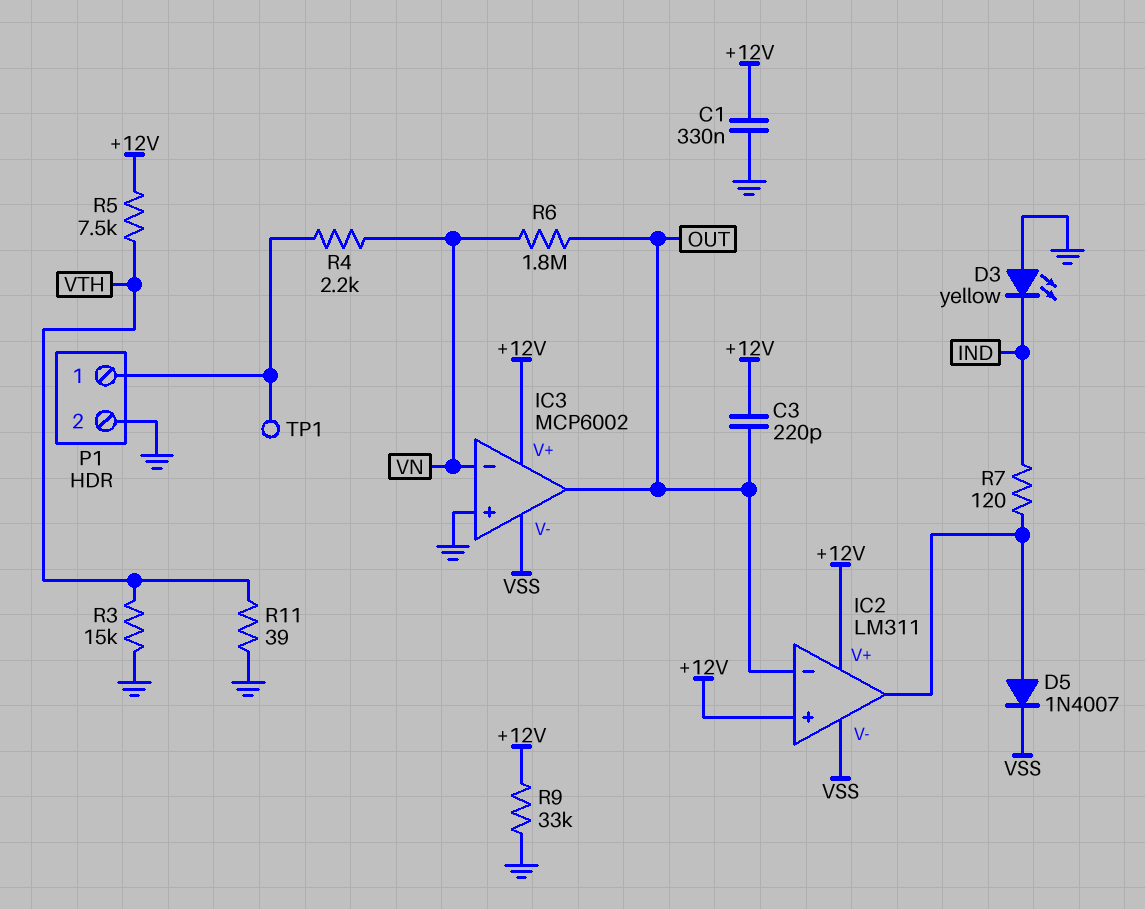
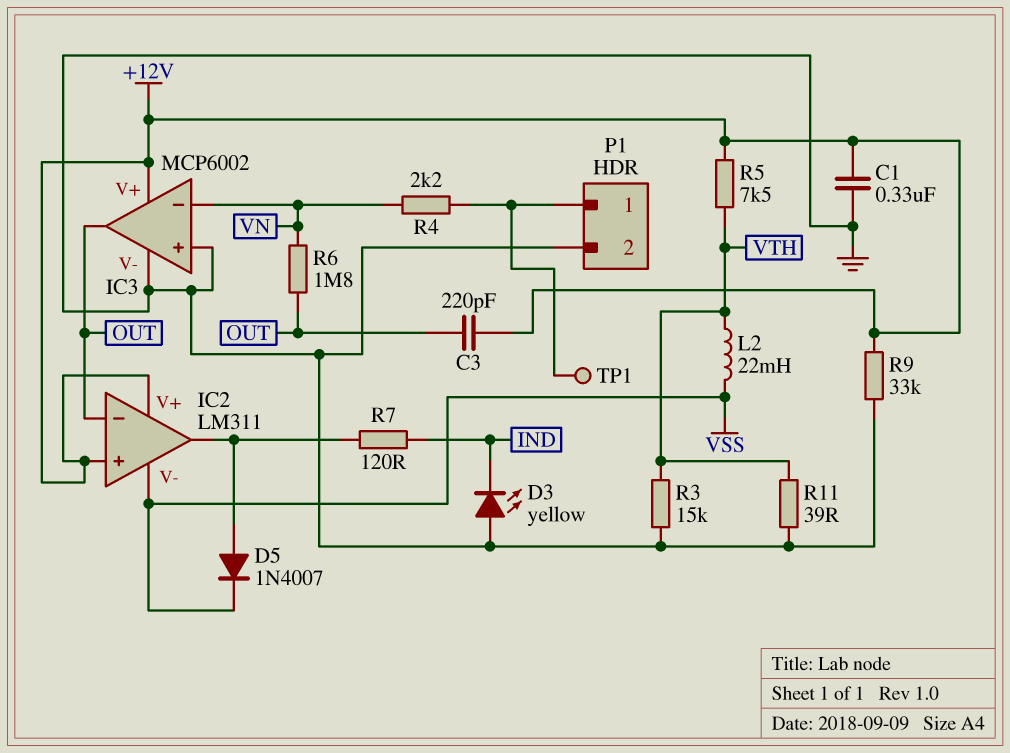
IC3 pin V-: VSS -> GND
L2: none -> 22mH (VSS, VTH)

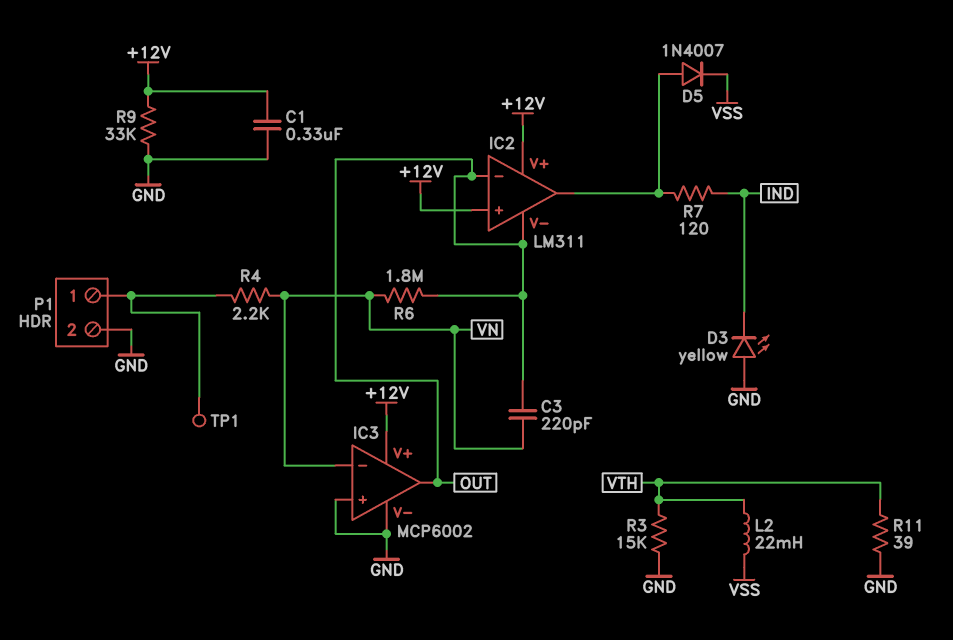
C3: 220pF (+12V, OUT) -> 220pF (OUT, VN)
IC2 pin V-: VSS -> OUT
R5: 7.5k (+12V, VTH) -> none

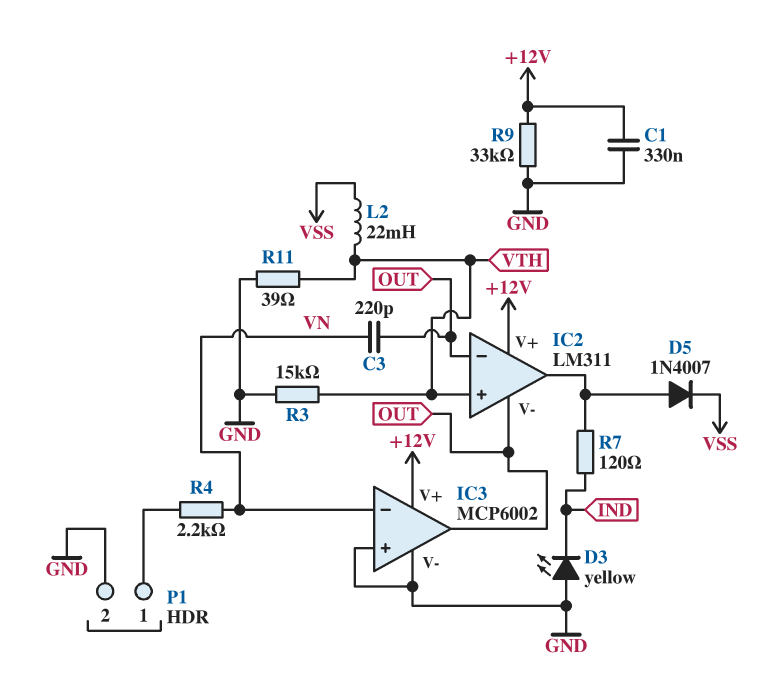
IC2 pin in+: +12V -> VTH
R6: 1.8M (OUT, VN) -> none
TP1: test point (P1/1) -> none

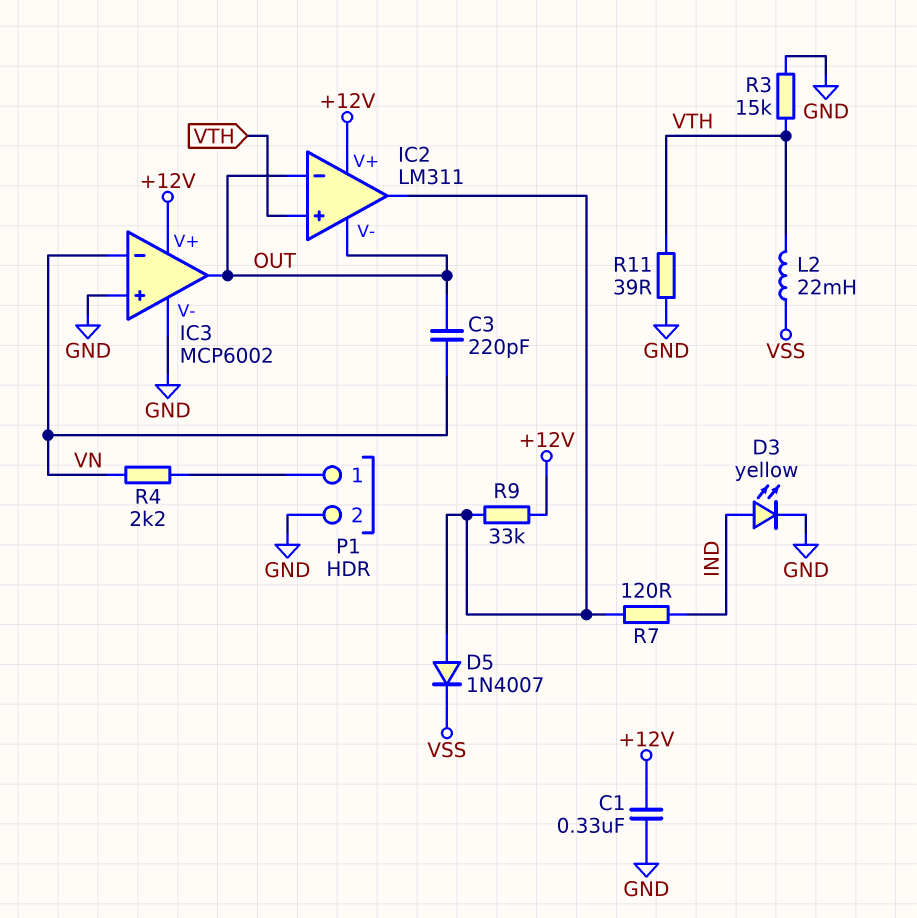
D3: LED yellow (A GND, K IND) -> LED yellow (A IND, K GND)
R9: 33k (+12V, GND) -> 33k (+12V, IC2/out)

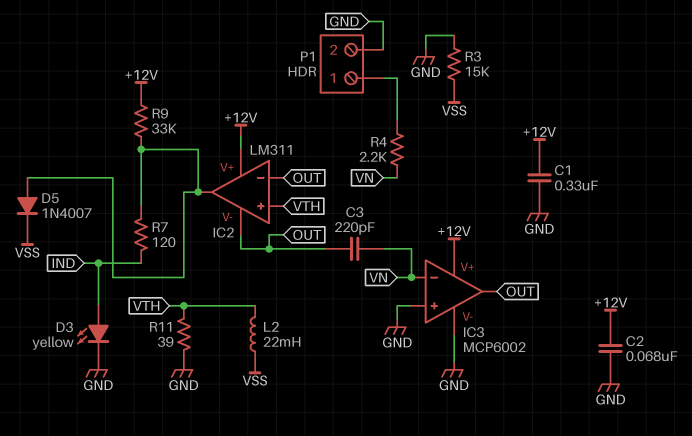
C2: none -> 68nF (+12V, GND)
R3: 15k (GND, VTH) -> 15k (GND, VSS)

